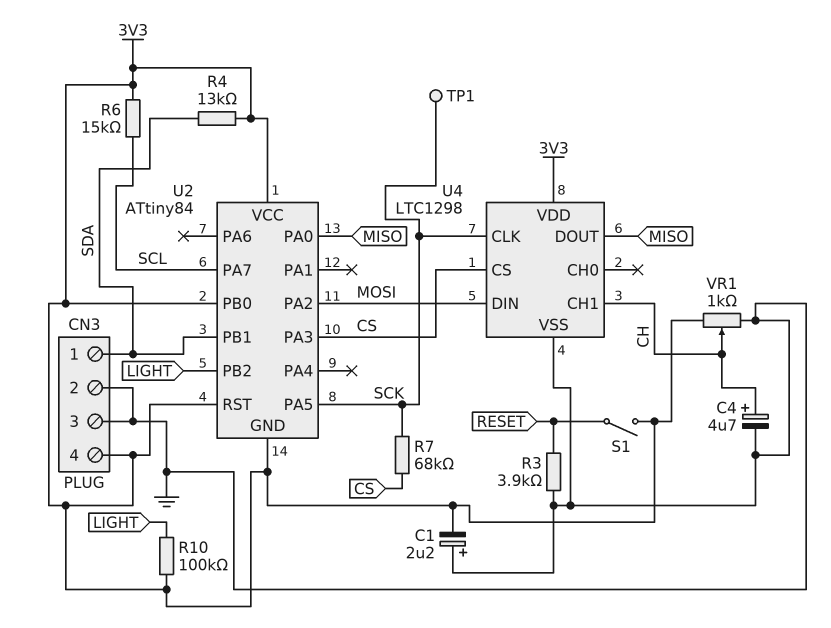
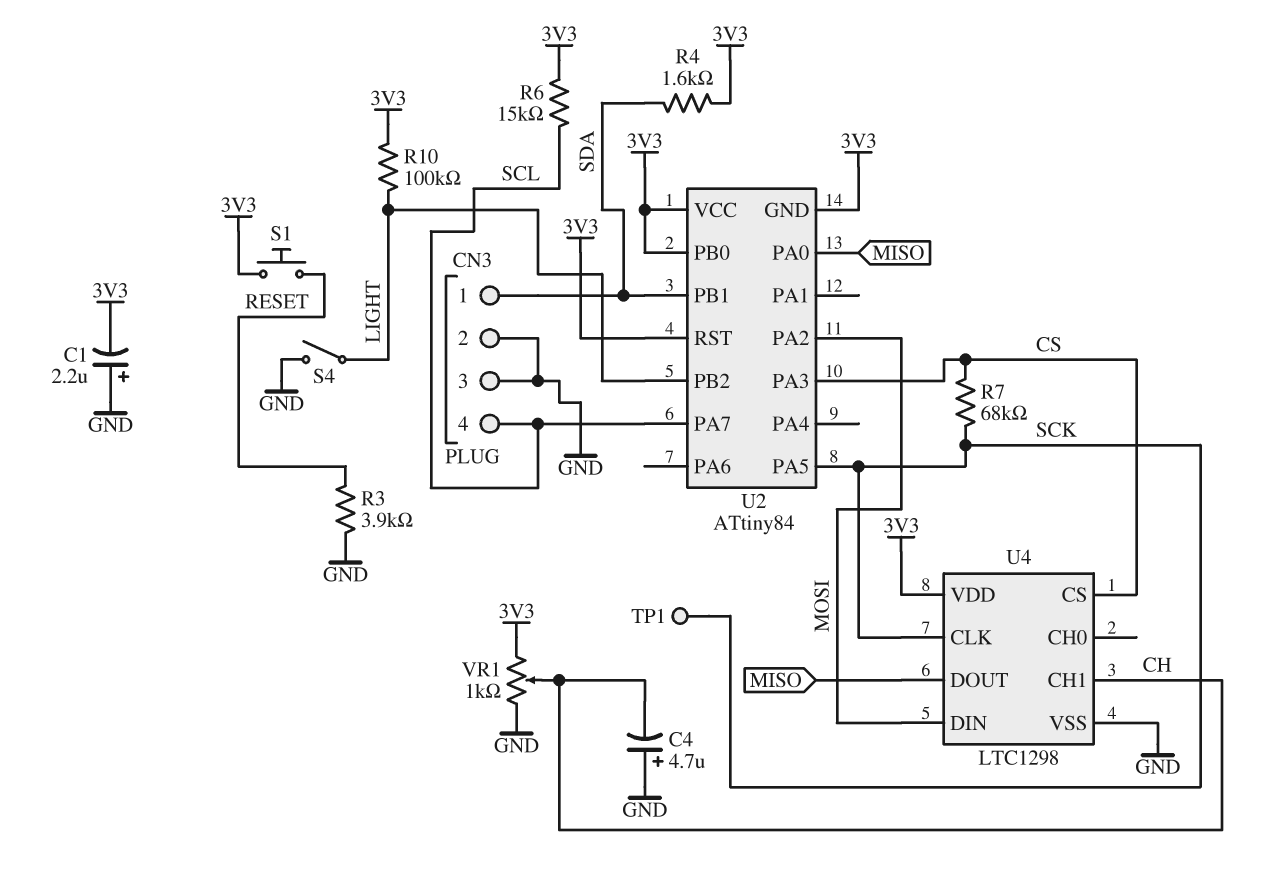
C4: 4.7uF (plus CH, minus GND) -> 4.7uF (plus GND, minus CH)
CN3 pin 4: 3V3 -> SCL
R4: 13k (3V3, SDA) -> 1.6k (3V3, SDA)
S1: switch (3V3, RESET) -> button (3V3, RESET)
S4: none -> switch (GND, LIGHT)

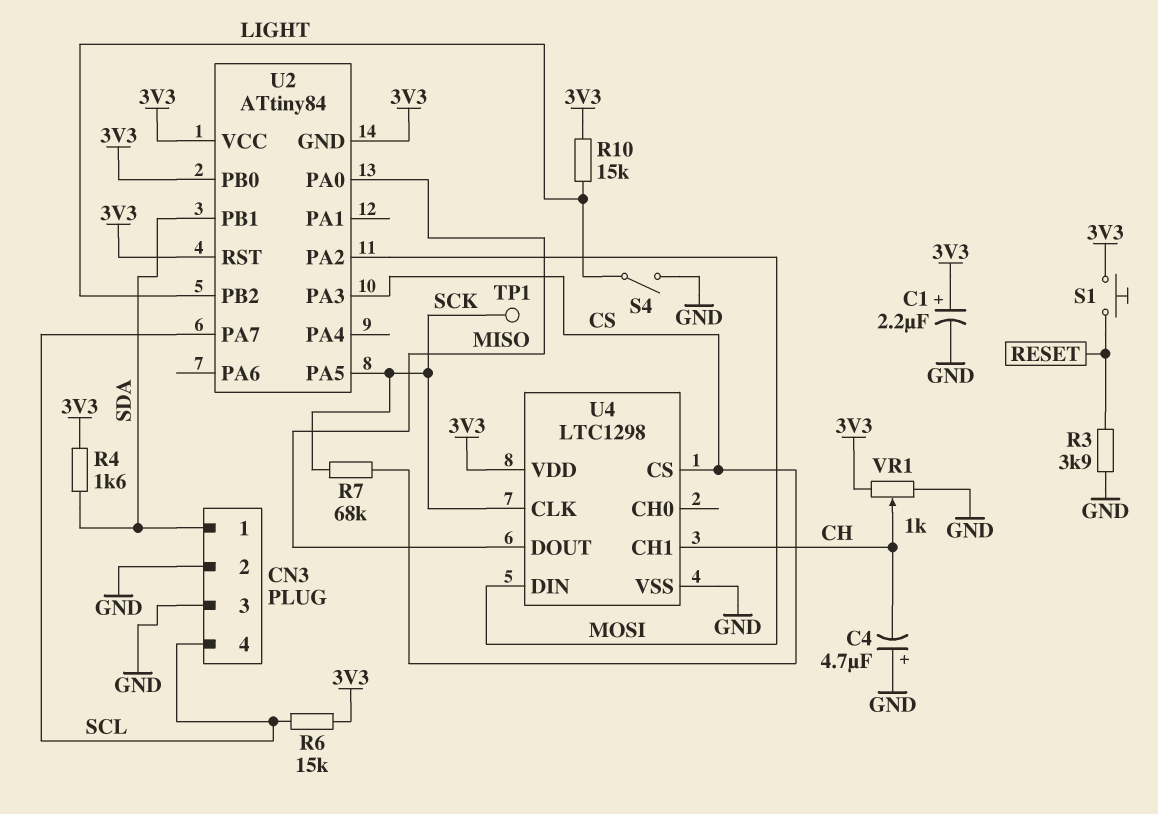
C1: 2.2uF (plus GND, minus 3V3) -> 2.2uF (plus 3V3, minus GND)
R10: 100k (3V3, LIGHT) -> 15k (3V3, LIGHT)

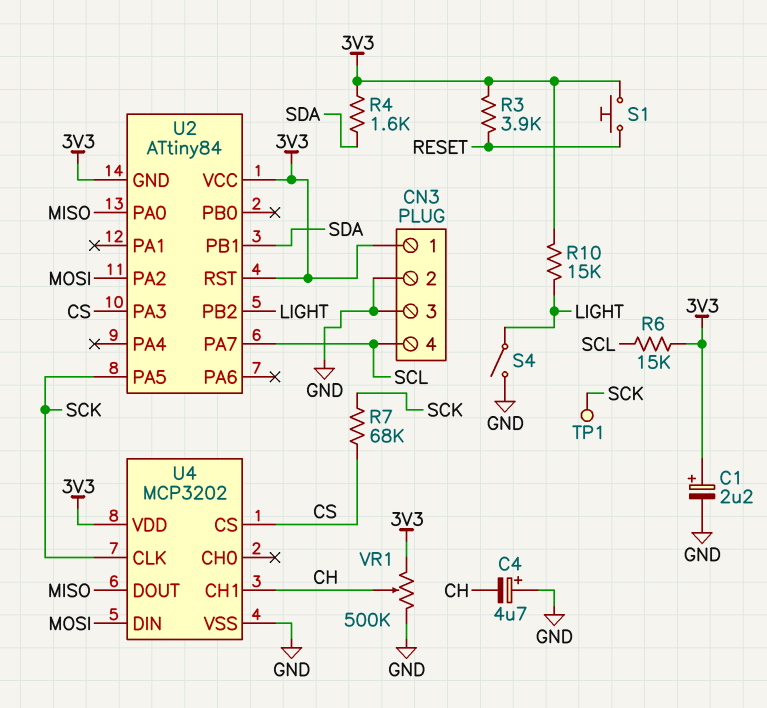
CN3 pin 1: SDA -> 3V3
R3: 3.9k (GND, RESET) -> 3.9k (3V3, RESET)
U2 pin PB0: 3V3 -> none
U4: LTC1298 -> MCP3202
VR1: 1k (3V3, GND, wiper CH) -> 500k (3V3, GND, wiper CH)

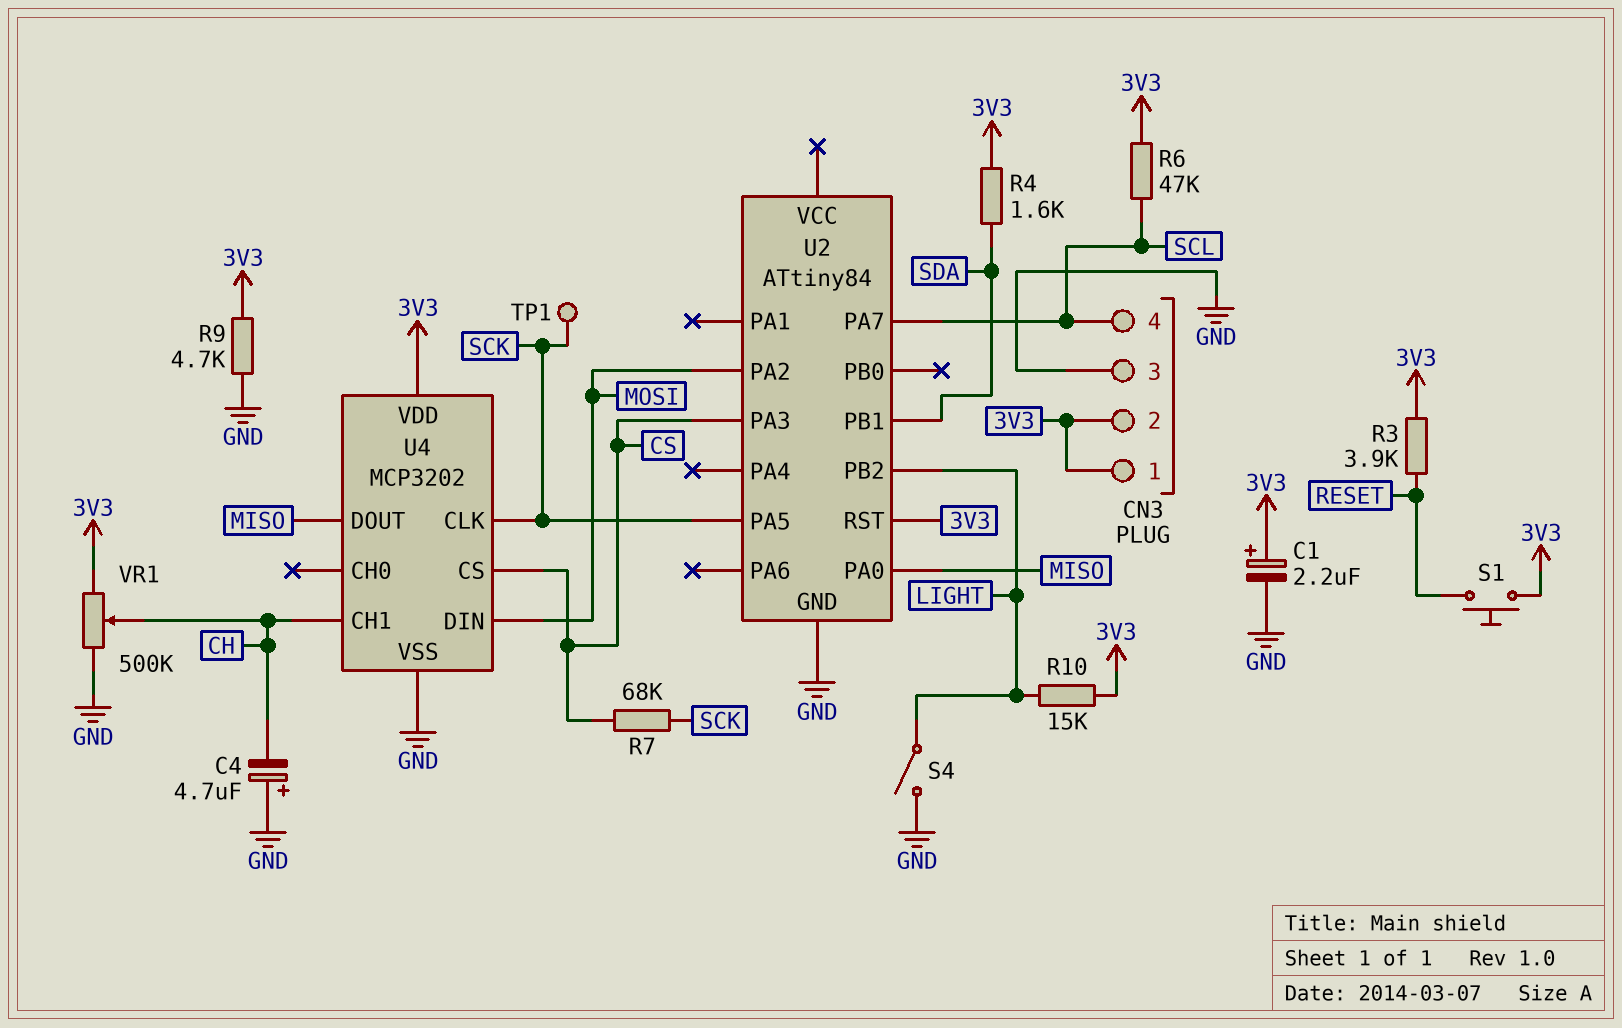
CN3 pin 2: GND -> 3V3
R6: 15k (3V3, SCL) -> 47k (3V3, SCL)
R9: none -> 4.7k (3V3, GND)
U2 pin GND: 3V3 -> GND
U2 pin VCC: 3V3 -> none

